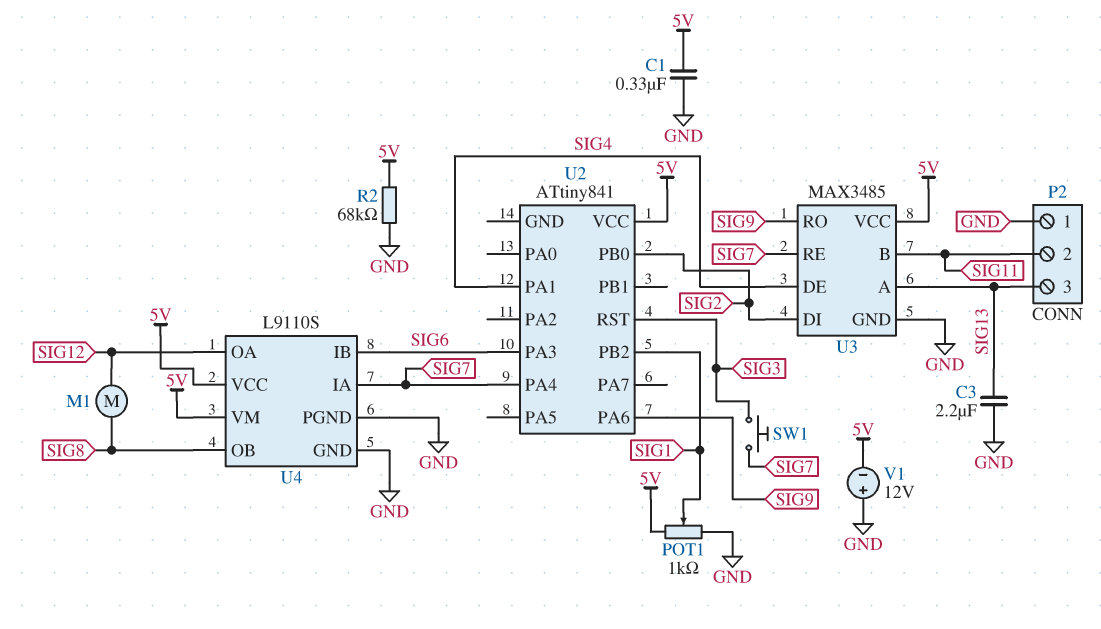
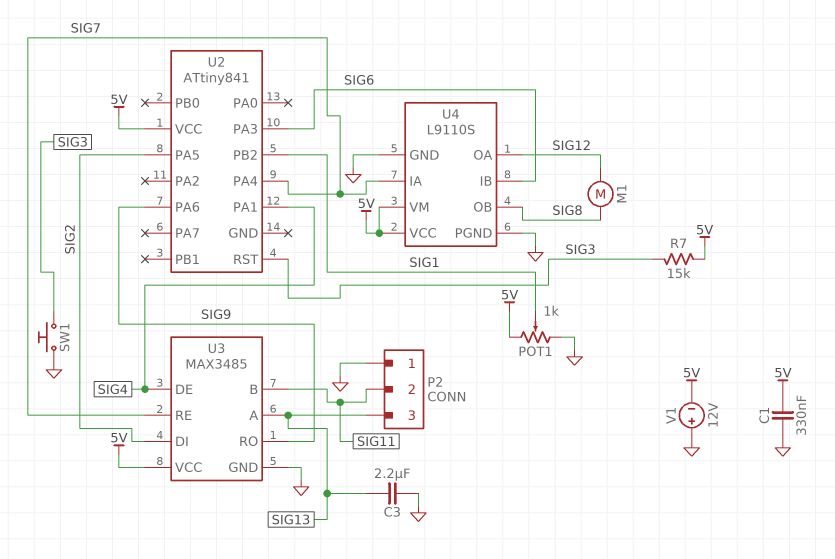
R2: 68k (5V, GND) -> none
R7: none -> 15k (5V, SIG3)
SW1: button (SIG3, SIG7) -> button (GND, SIG3)
U2 pin PA5: none -> SIG2
U2 pin PB0: SIG2 -> none

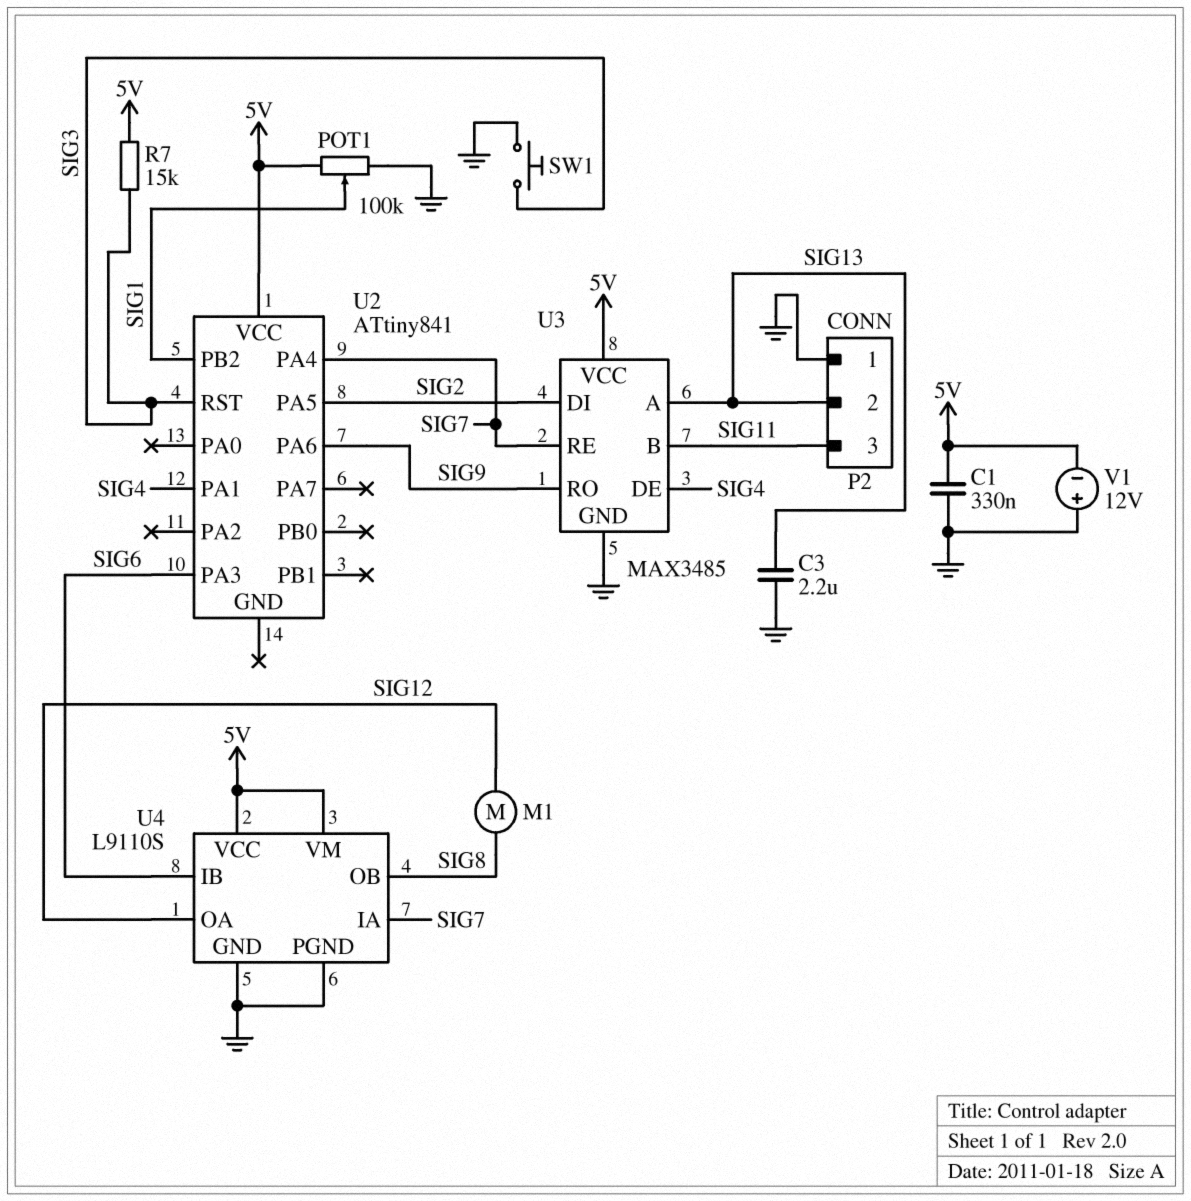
P2 pin 2: SIG11 -> SIG13
P2 pin 3: SIG13 -> SIG11
POT1: 1k (5V, GND, wiper SIG1) -> 100k (5V, GND, wiper SIG1)

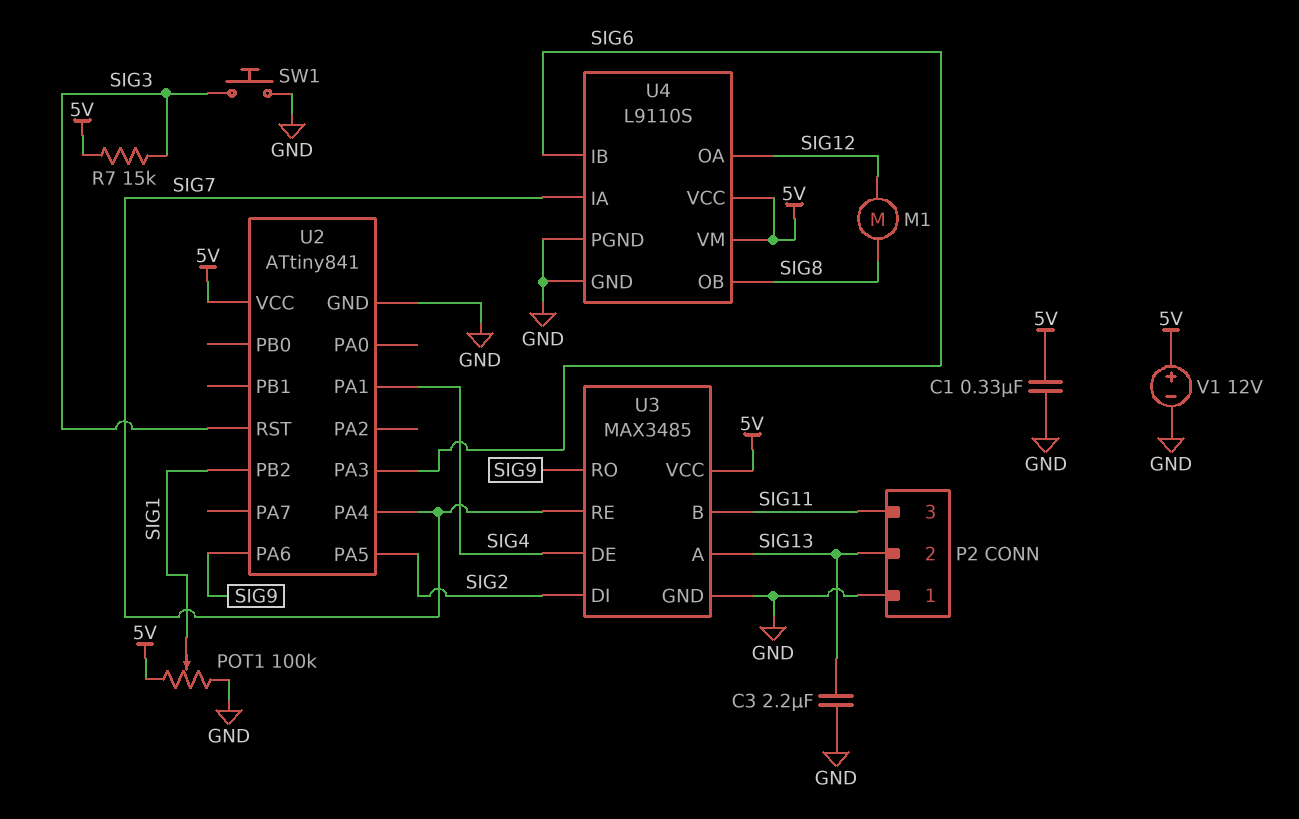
U2 pin GND: none -> GND
V1: 12V (plus GND, minus 5V) -> 12V (plus 5V, minus GND)

